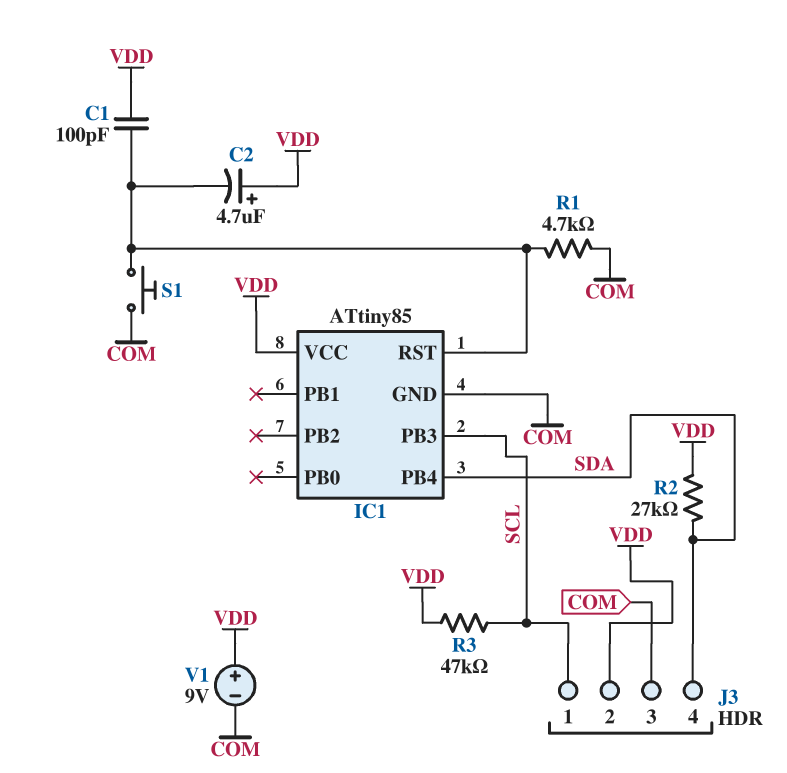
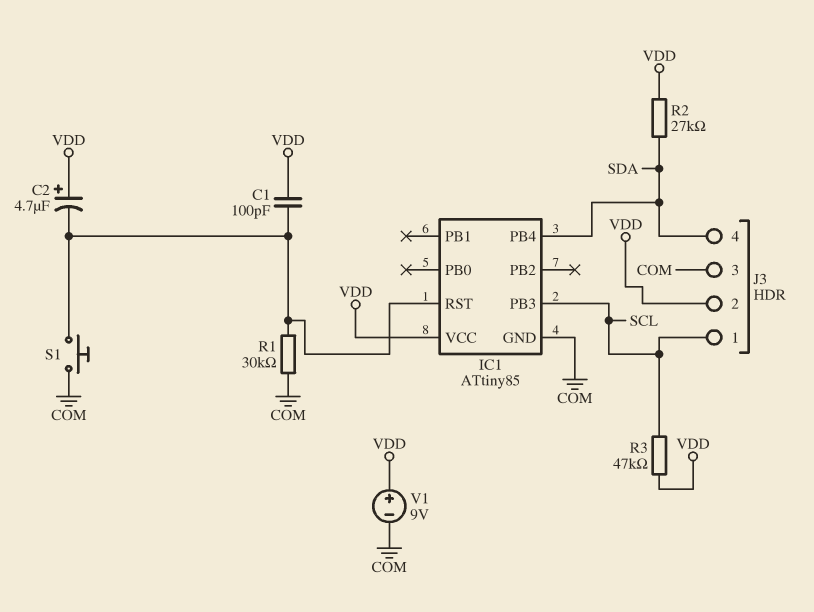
R1: 4.7k (COM, IC1/RST) -> 30k (COM, IC1/RST)

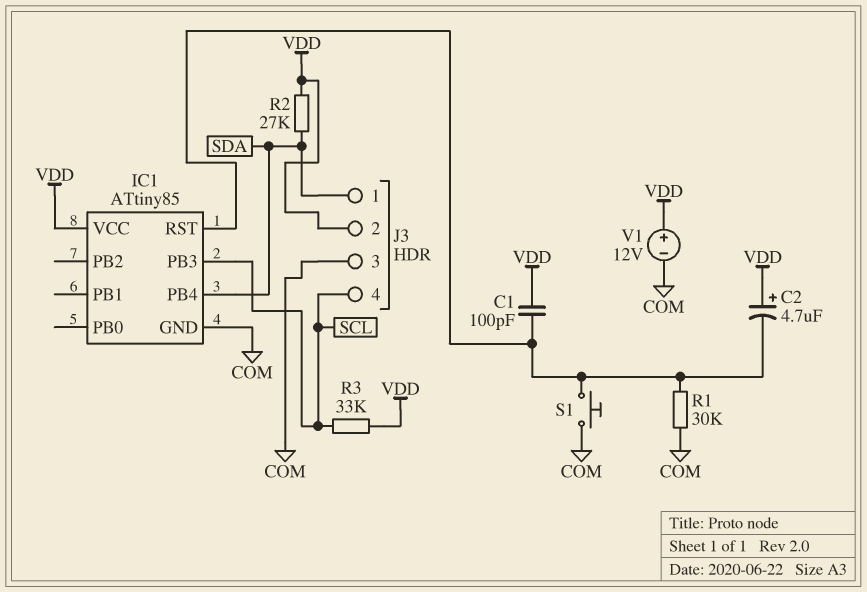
J3 pin 1: SCL -> SDA
J3 pin 4: SDA -> SCL
R3: 47k (SCL, VDD) -> 33k (SCL, VDD)
V1: 9V (plus VDD, minus COM) -> 12V (plus VDD, minus COM)

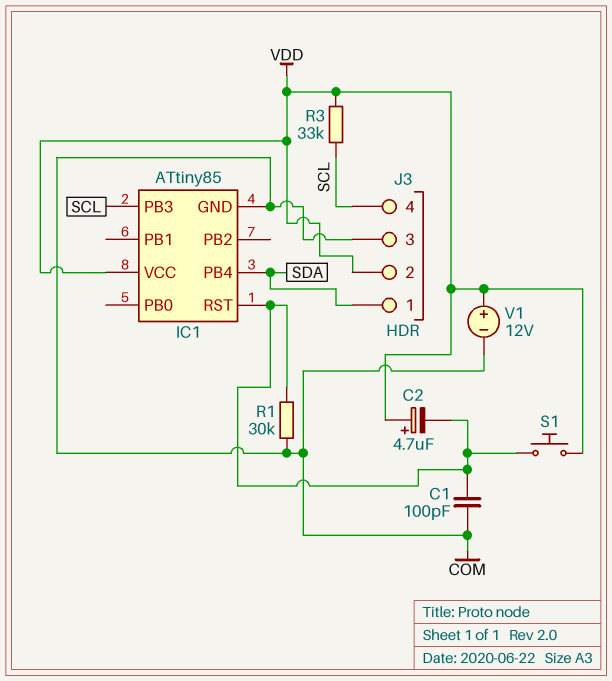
C1: 100pF (IC1/RST, VDD) -> 100pF (COM, IC1/RST)
R2: 27k (SDA, VDD) -> none
S1: button (COM, IC1/RST) -> button (IC1/RST, VDD)

